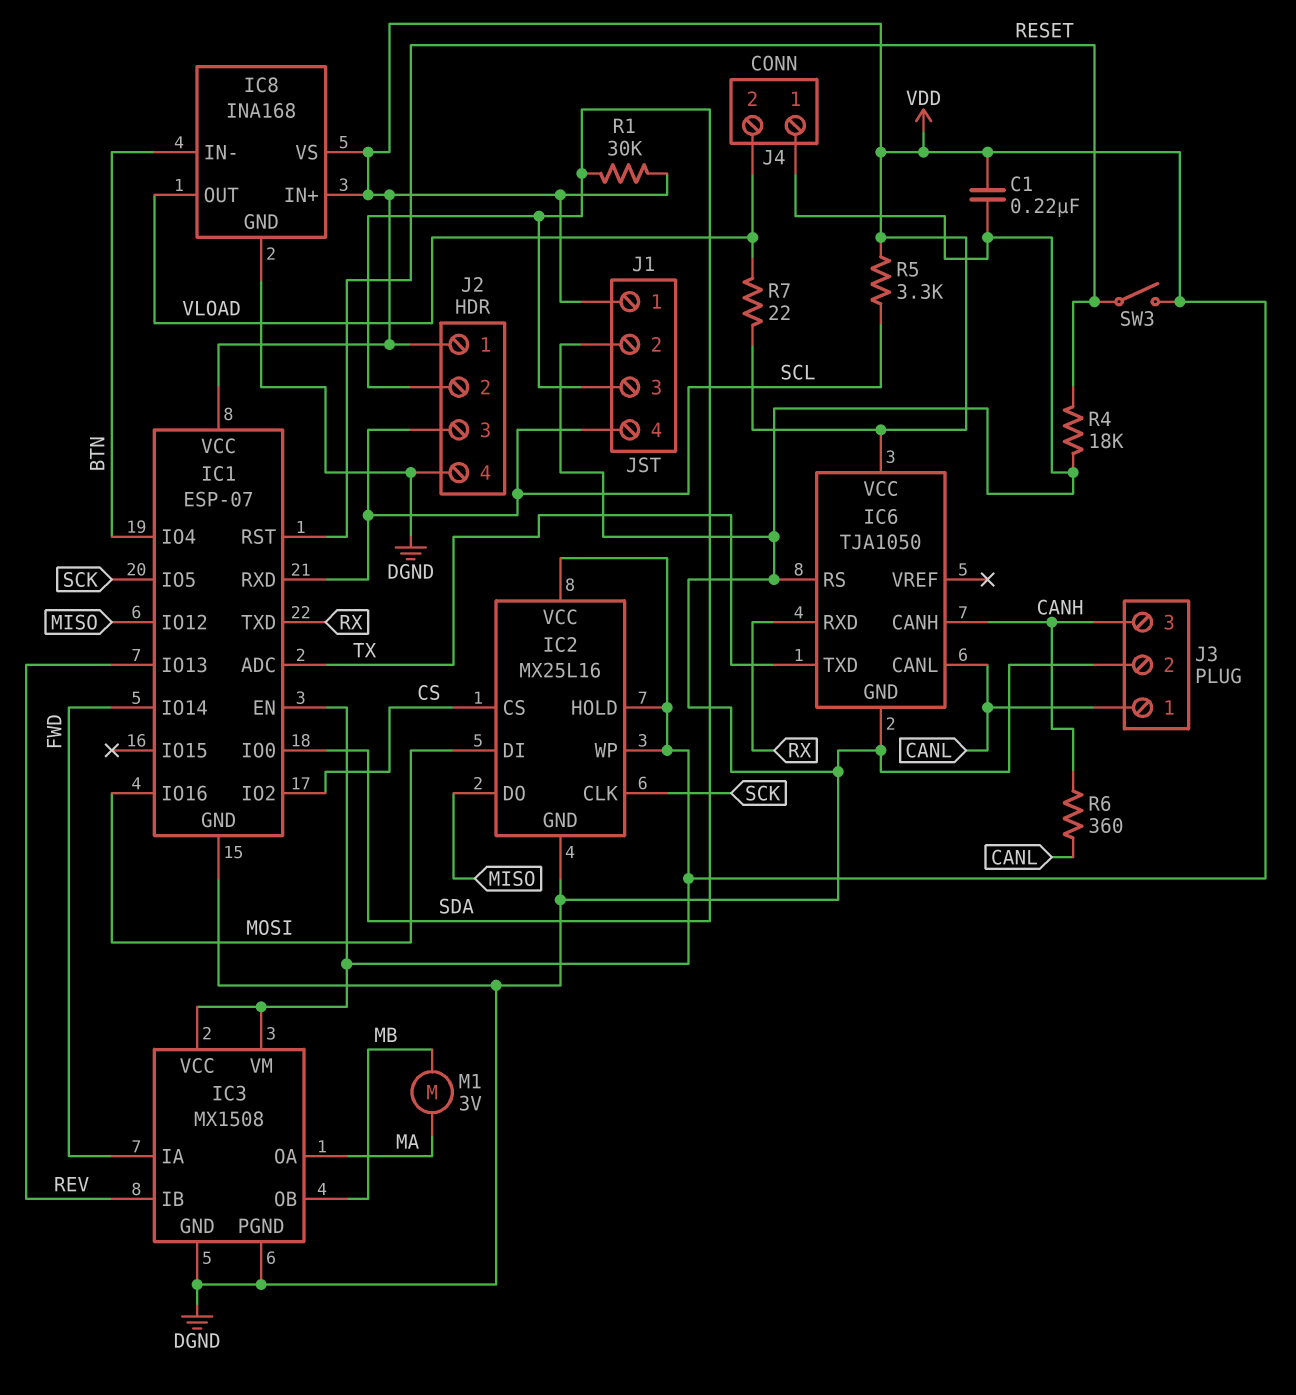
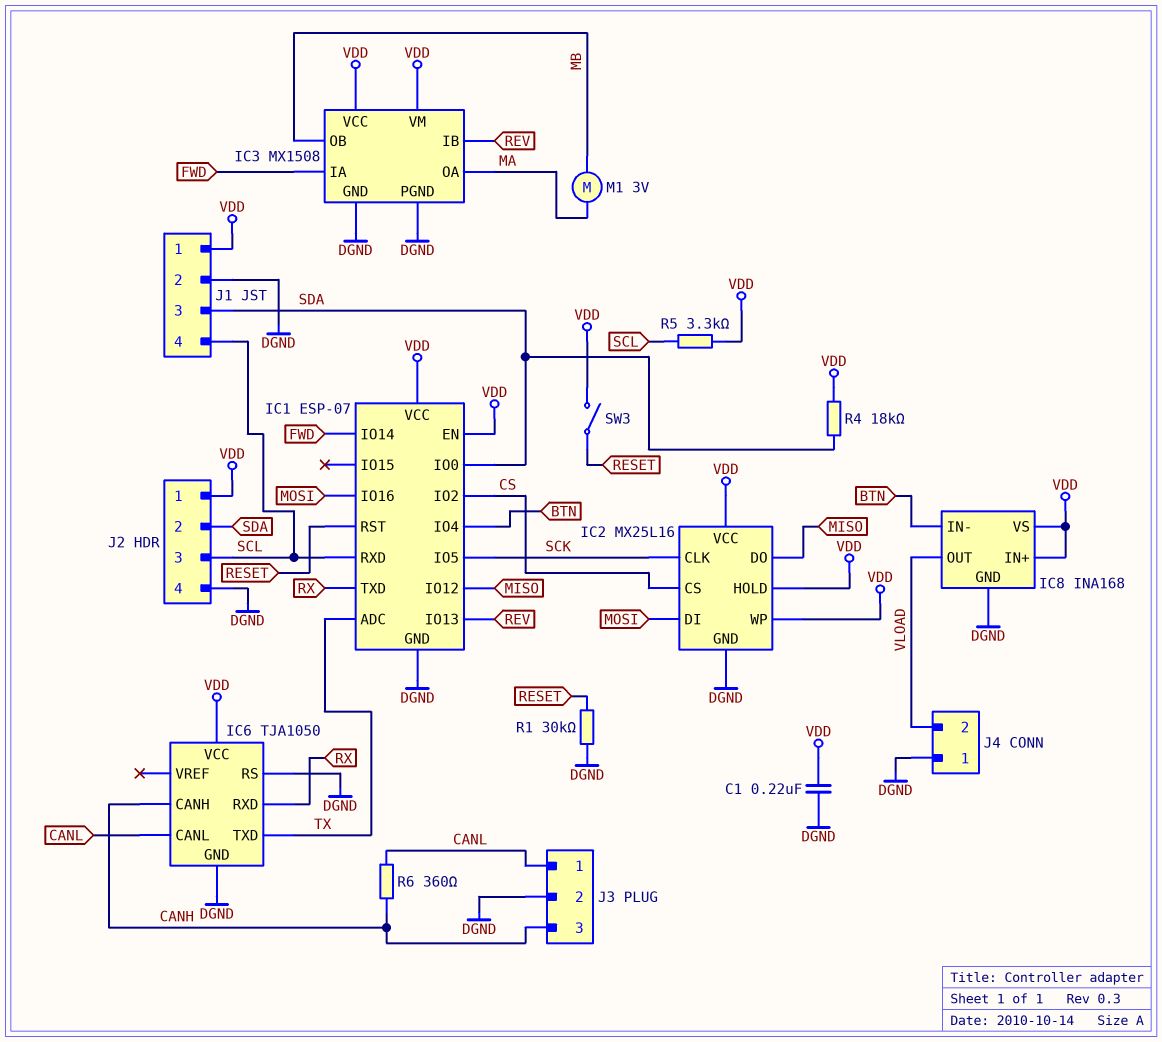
R1: 30k (SDA, VDD) -> 30k (DGND, RESET)
R4: 18k (DGND, RESET) -> 18k (SDA, VDD)
R7: 22 (VDD, VLOAD) -> none

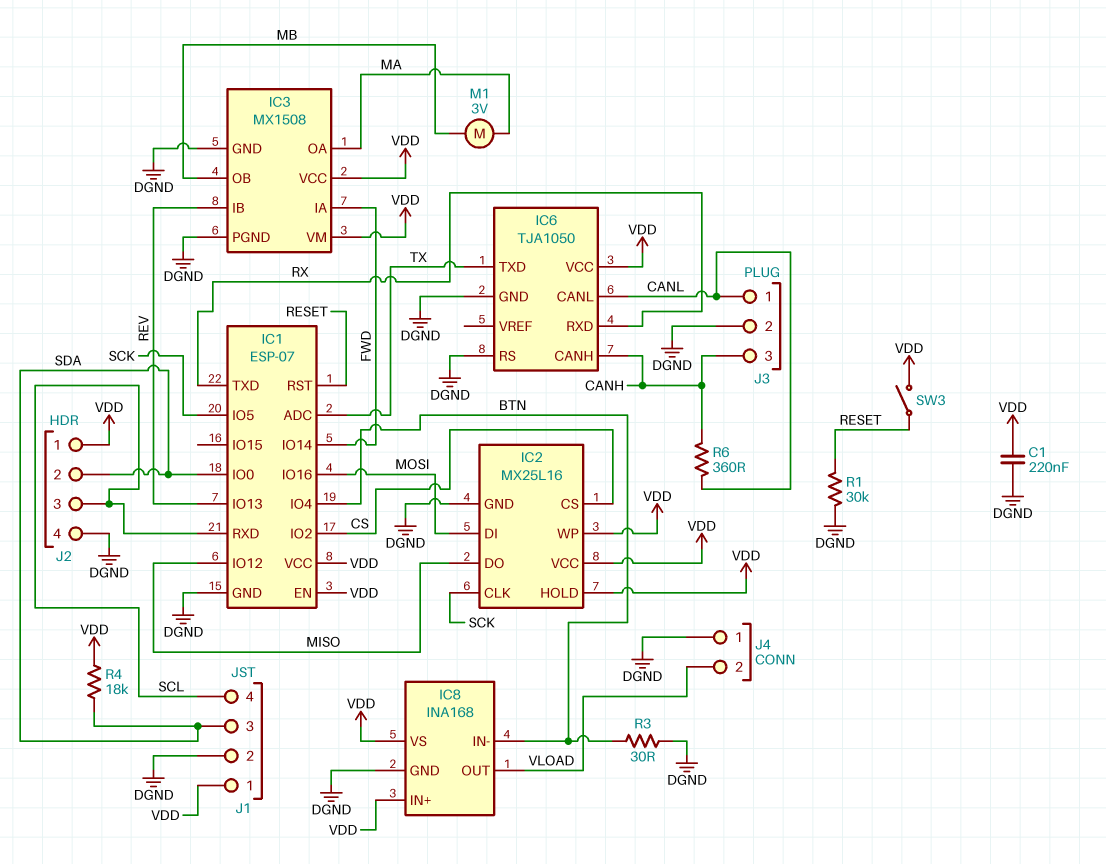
R3: none -> 30 (BTN, DGND)
R5: 3.3k (SCL, VDD) -> none

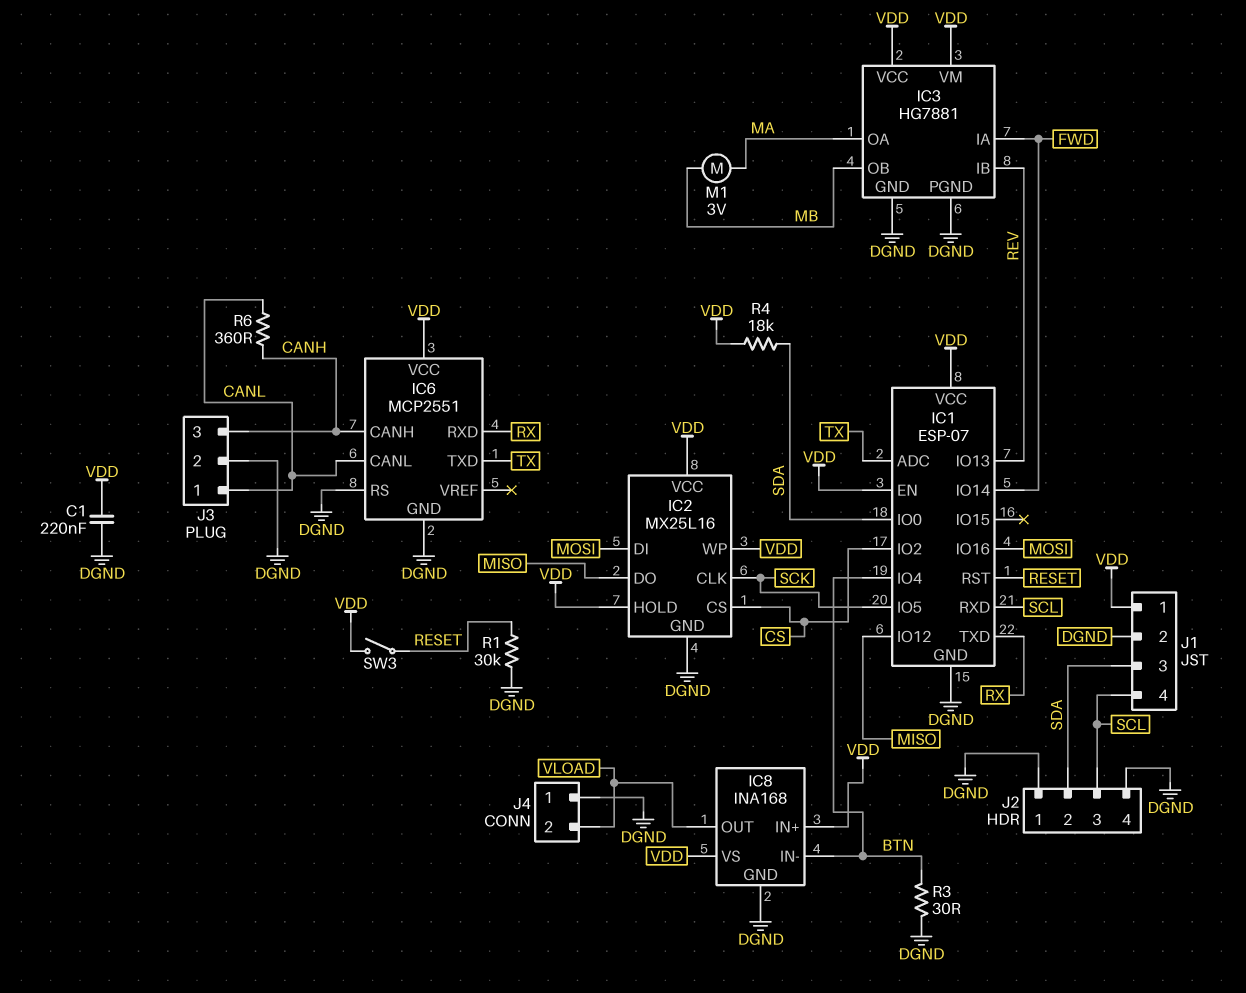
IC3: MX1508 -> HG7881
IC6: TJA1050 -> MCP2551
J2 pin 1: VDD -> DGND

